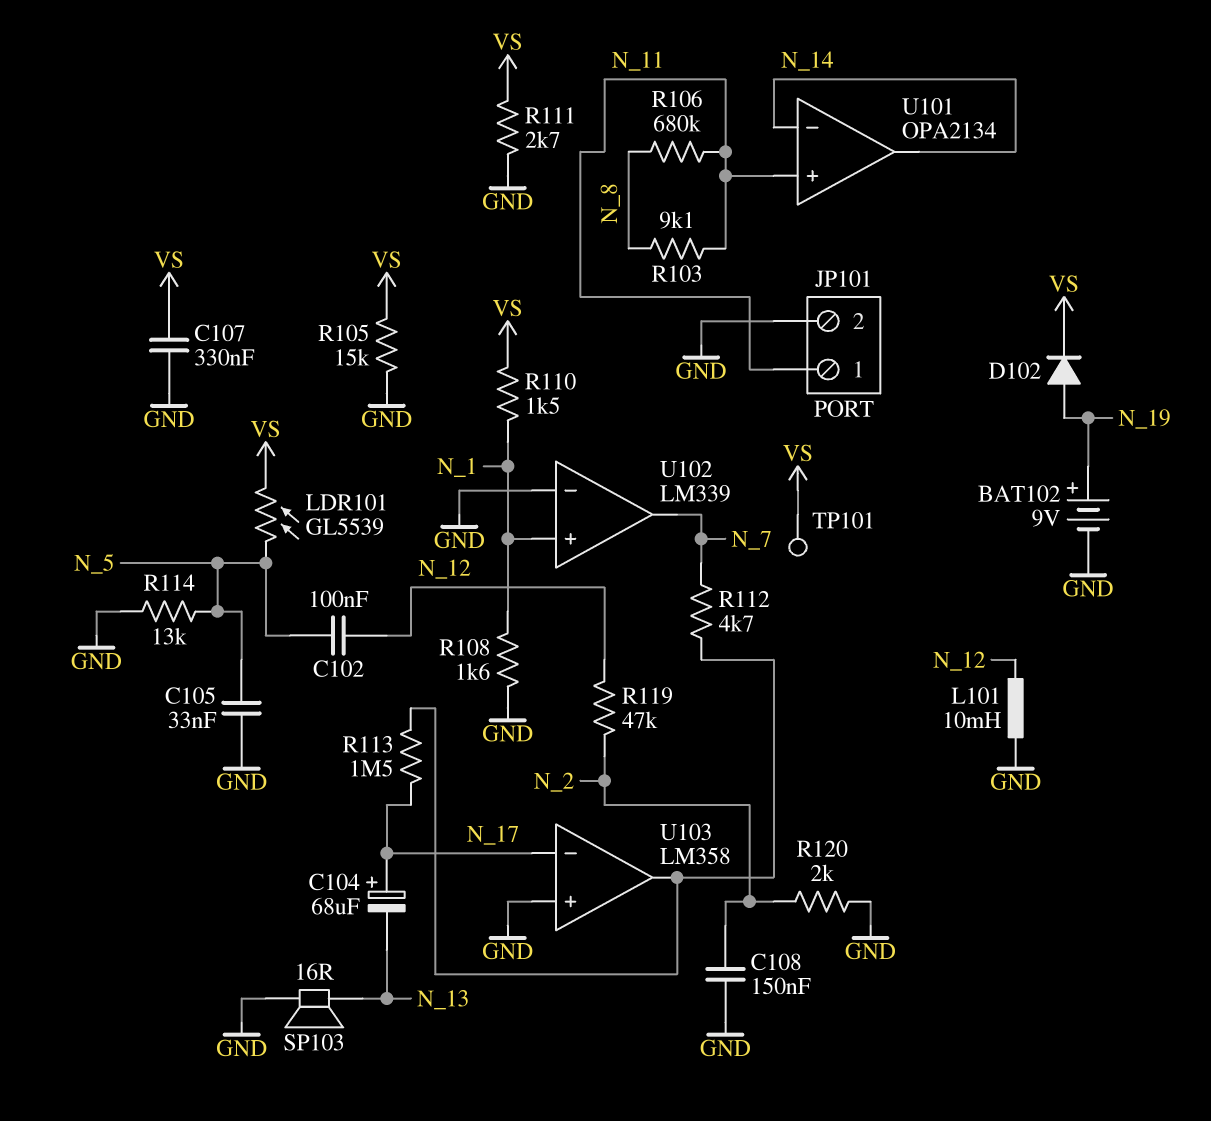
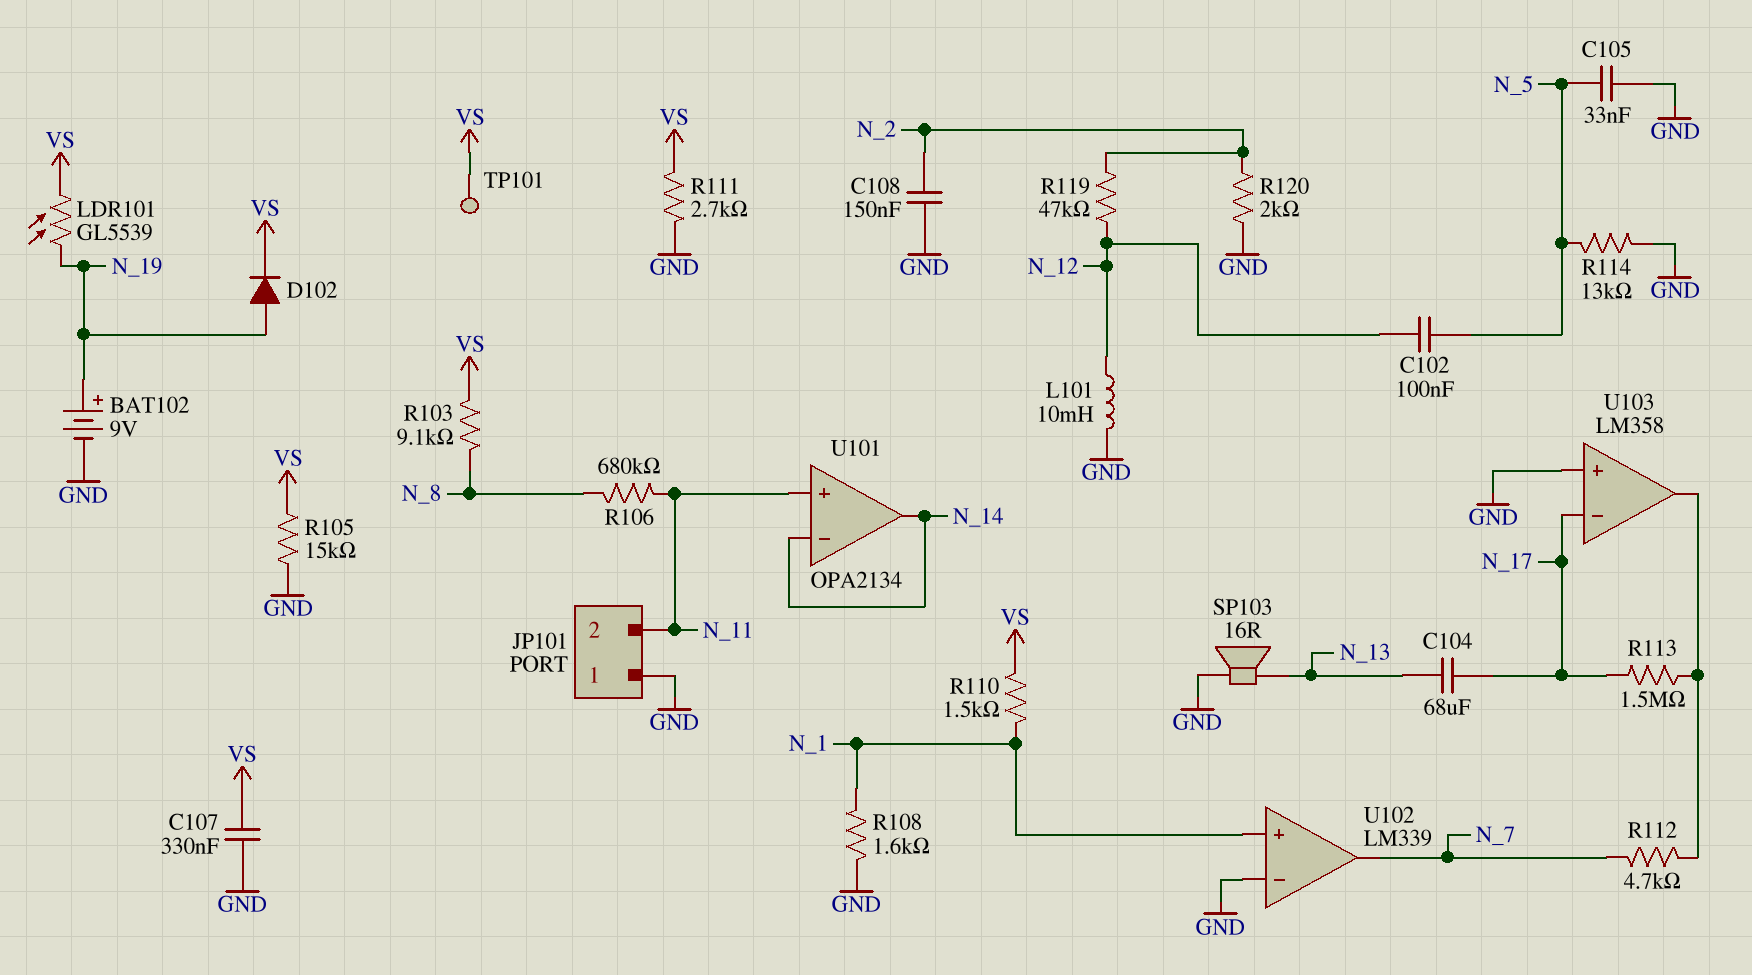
C104: 68uF (plus N_17, minus N_13) -> 68uF (N_13, N_17)
JP101 pin 1: N_11 -> GND
JP101 pin 2: GND -> N_11
LDR101: GL5539 (N_5, VS) -> GL5539 (N_19, VS)
R103: 9.1k (N_8, N_11) -> 9.1k (N_8, VS)

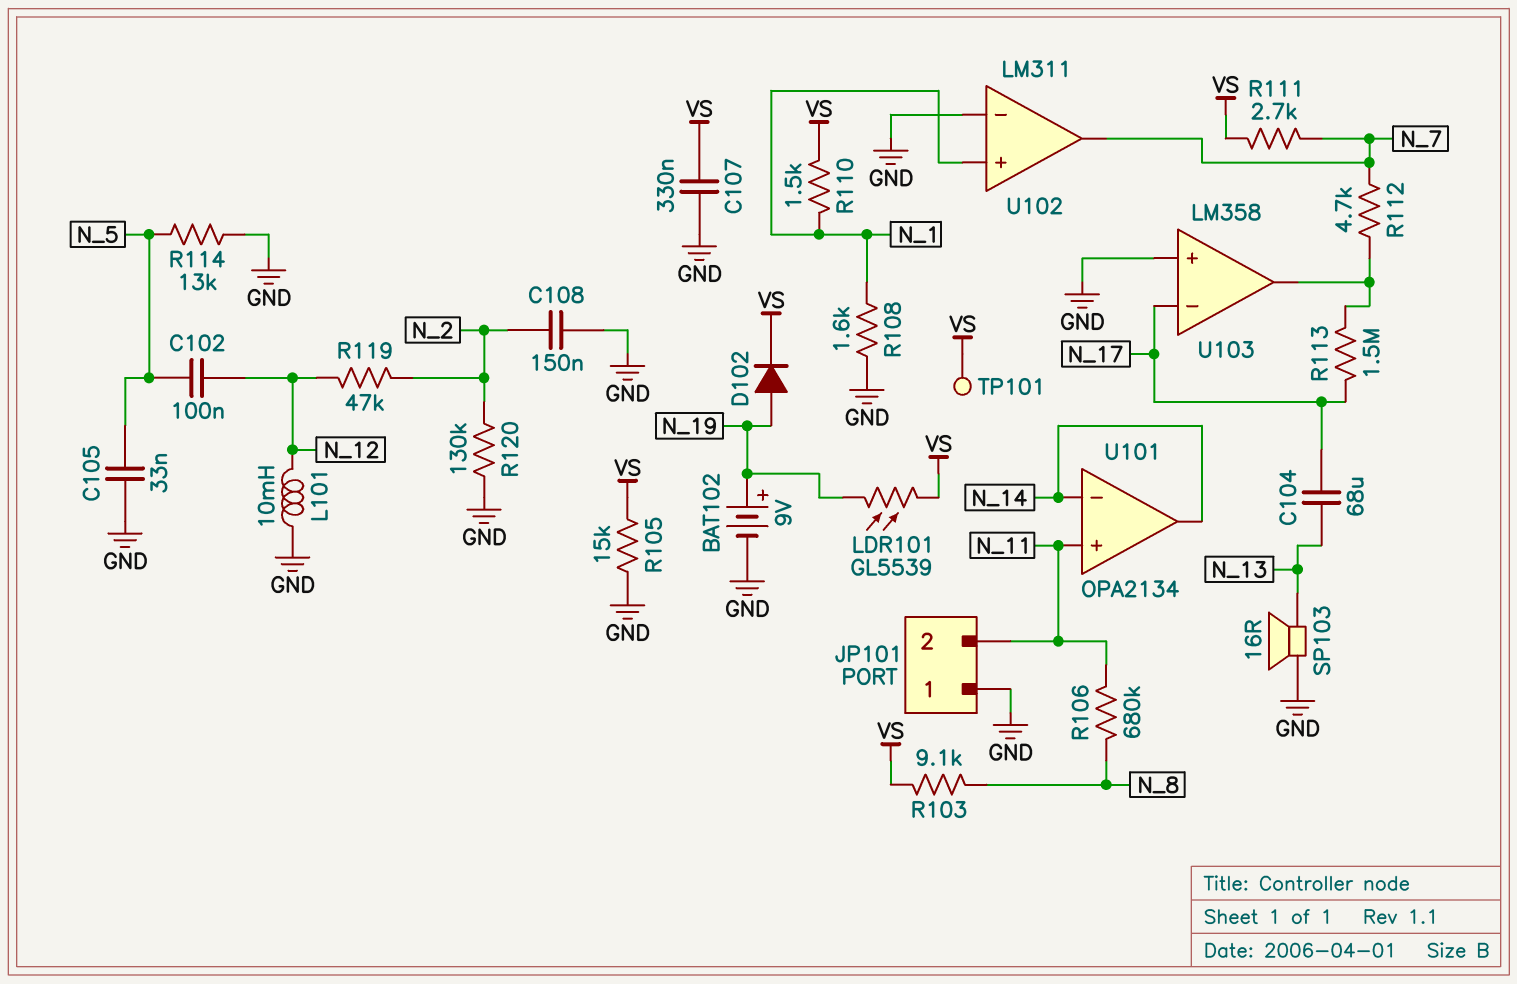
R111: 2.7k (GND, VS) -> 2.7k (N_7, VS)
R120: 2k (GND, N_2) -> 130k (GND, N_2)
U102: LM339 -> LM311

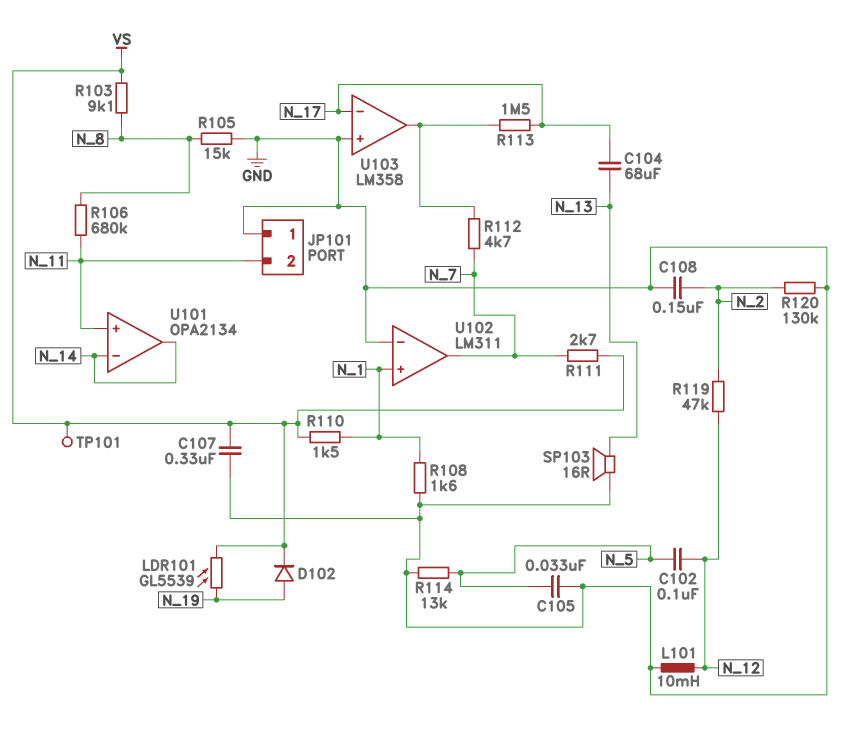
BAT102: 9V (plus N_19, minus GND) -> none
R105: 15k (GND, VS) -> 15k (GND, N_8)

